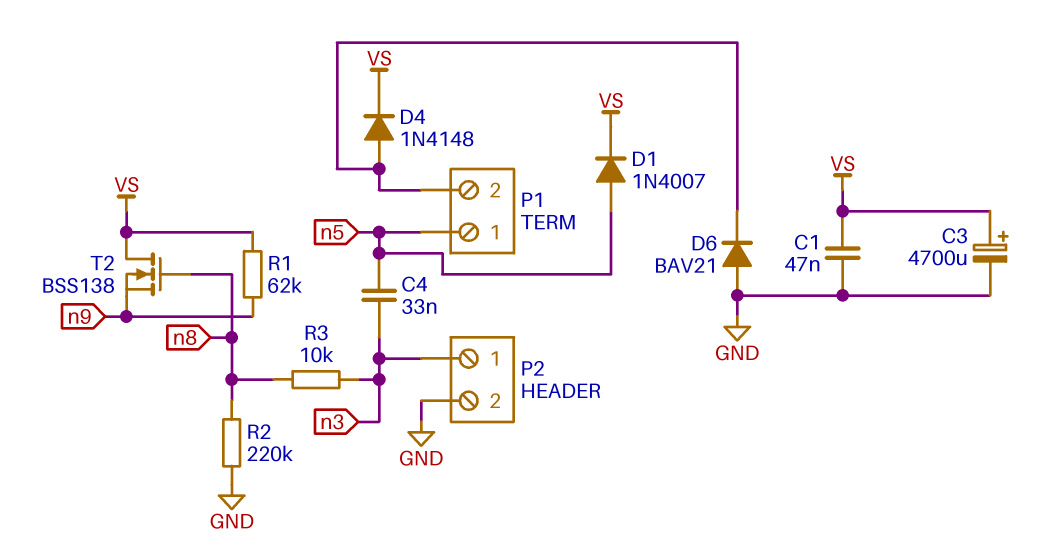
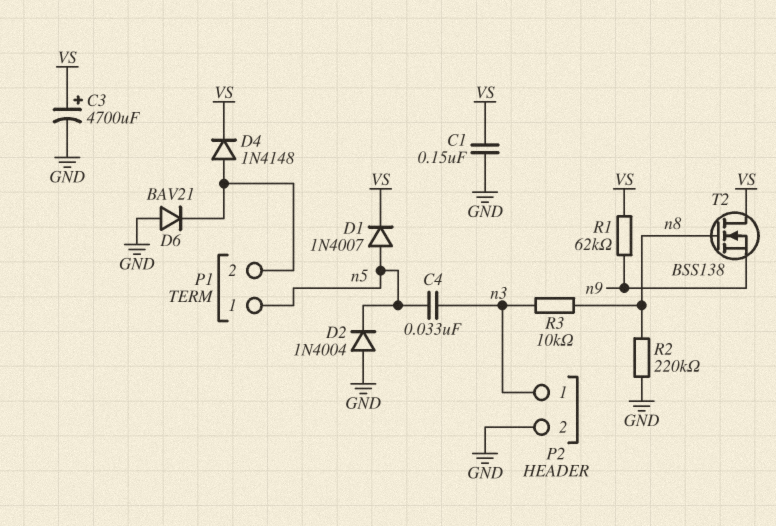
C1: 47nF (GND, VS) -> 150nF (GND, VS)
D2: none -> diode 1N4004 (A GND, K n5)

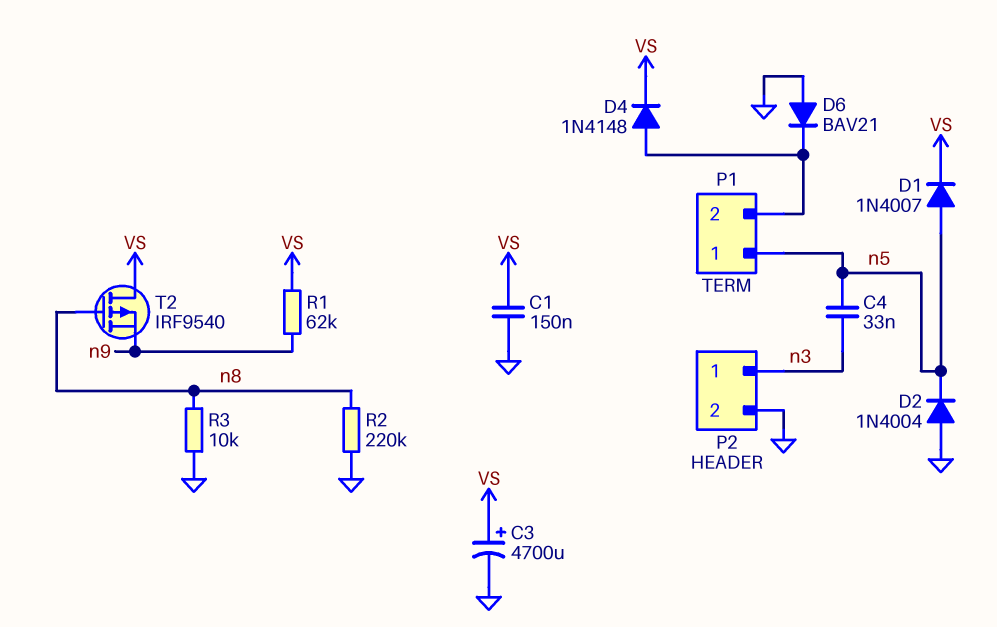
R3: 10k (n3, n8) -> 10k (GND, n8)
T2: NMOS BSS138 (G n8, D VS, S n9) -> PMOS IRF9540 (G n8, D VS, S n9)

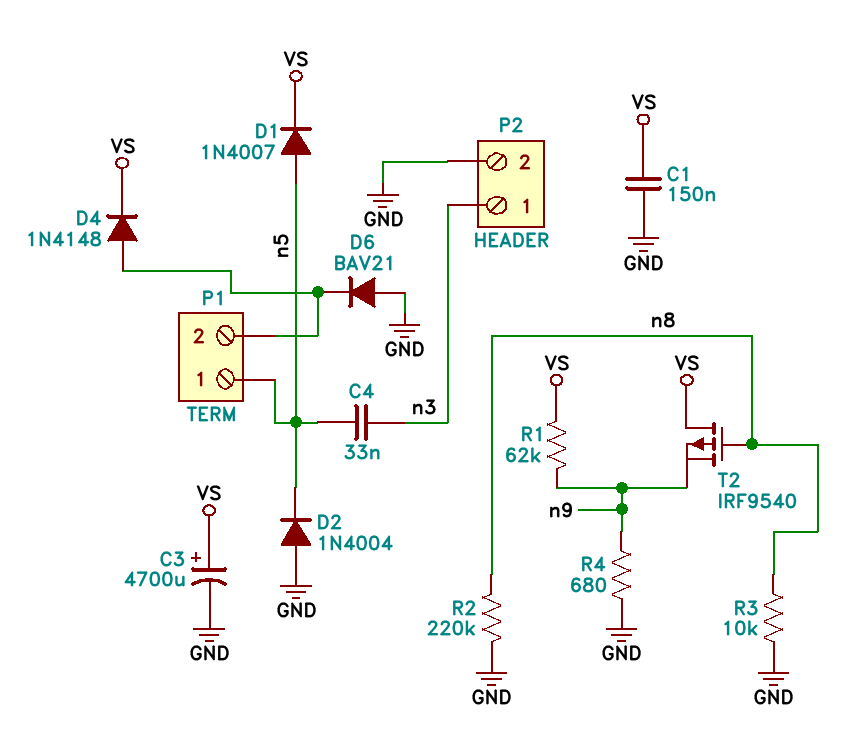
R4: none -> 680 (GND, n9)

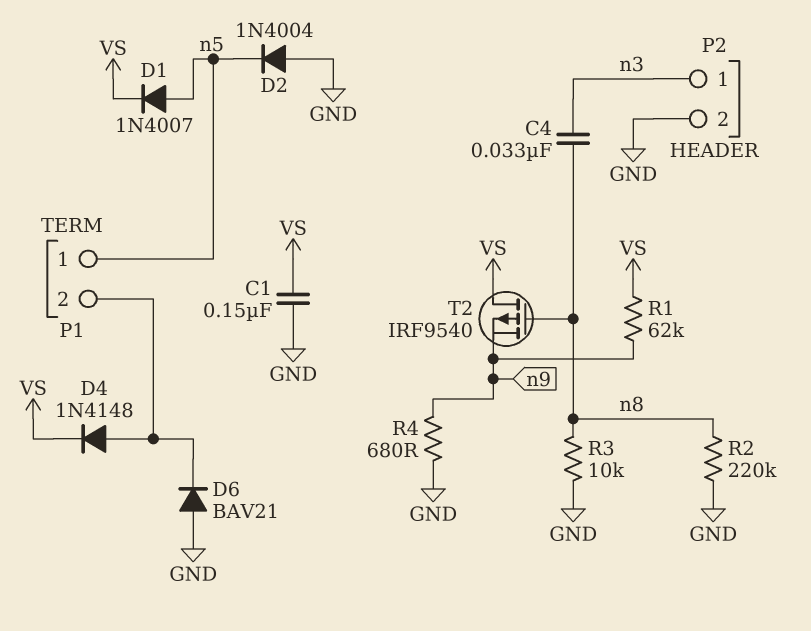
C3: 4700uF (plus VS, minus GND) -> none
C4: 33nF (n3, n5) -> 33nF (n3, n8)

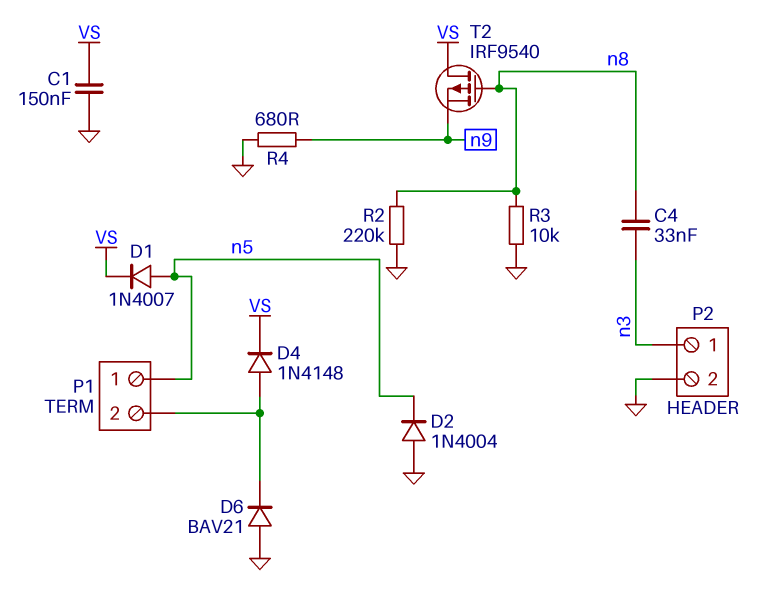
R1: 62k (VS, n9) -> none

